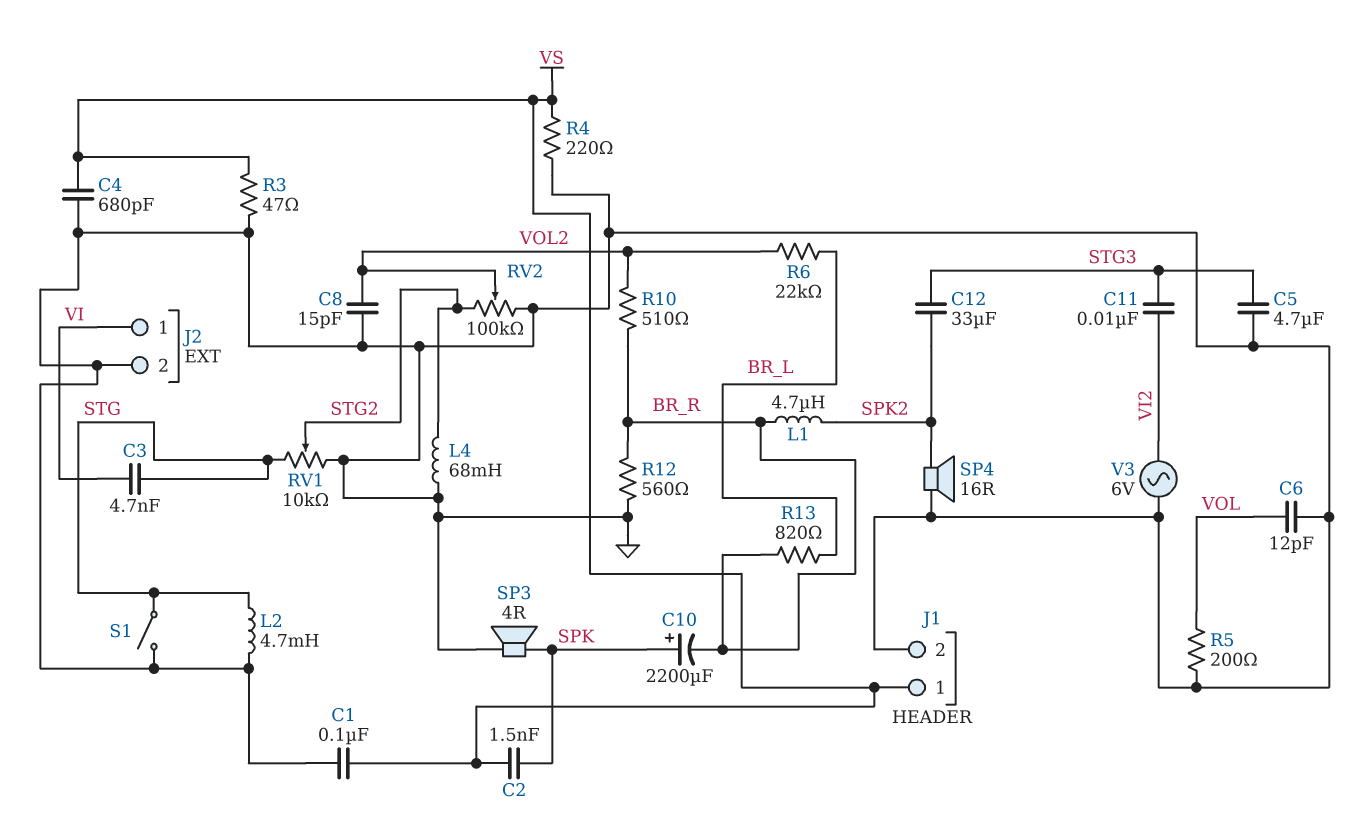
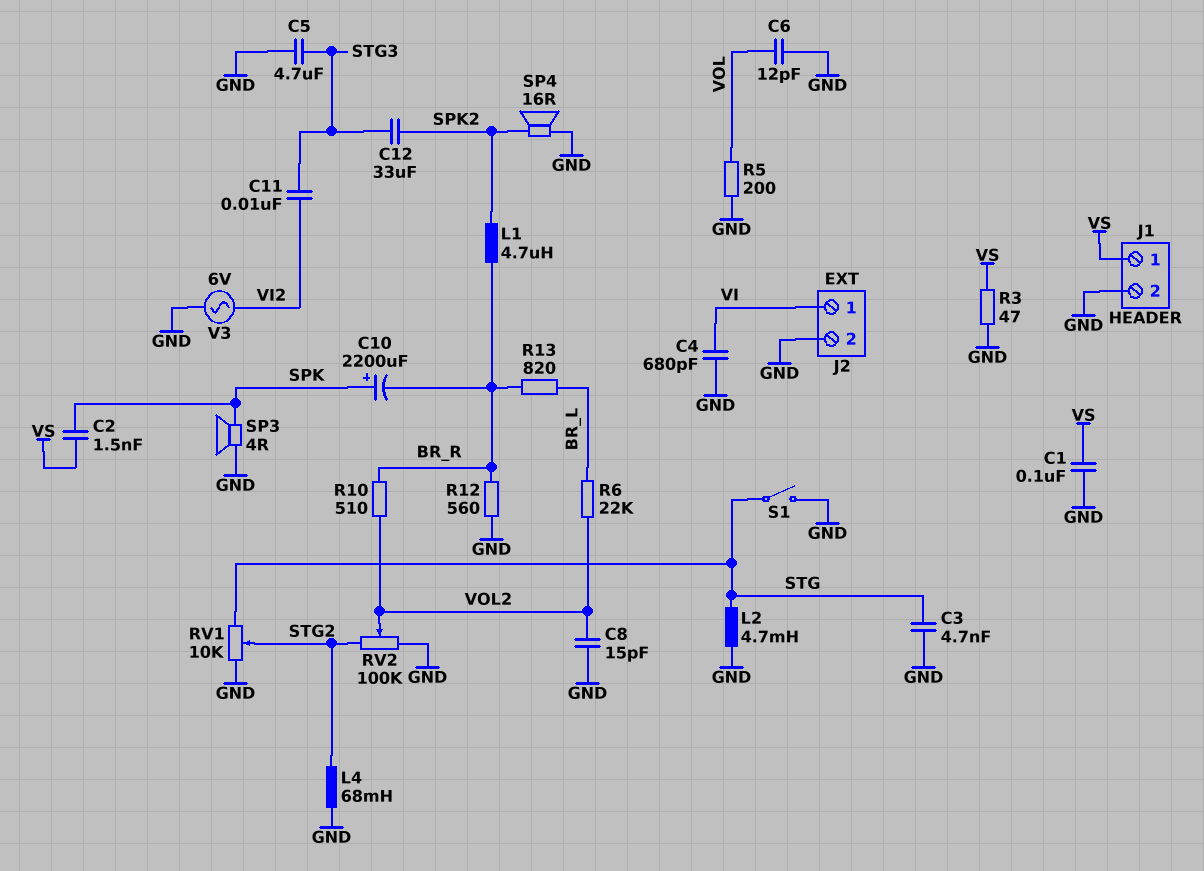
C3: 4.7nF (STG, VI) -> 4.7nF (GND, STG)
C4: 680pF (GND, VS) -> 680pF (GND, VI)
R4: 220 (GND, VS) -> none

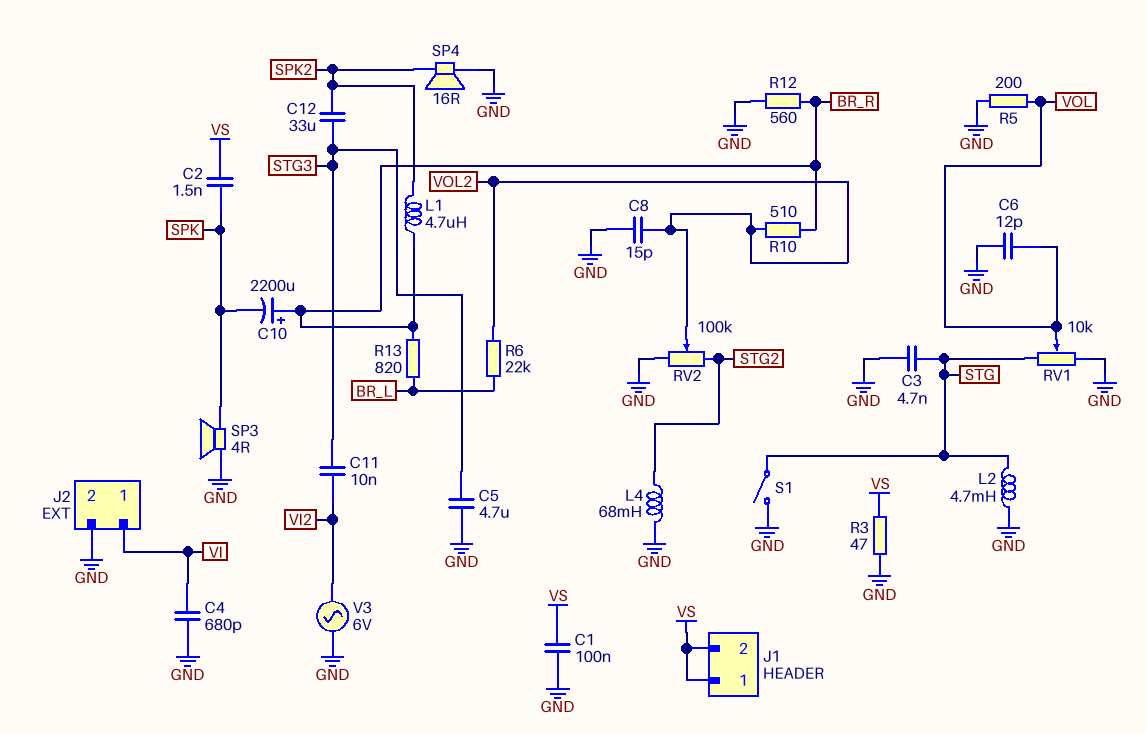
C10: 2200uF (plus SPK, minus BR_R) -> 2200uF (plus BR_R, minus SPK)
J1 pin 2: GND -> VS
RV1: 10k (GND, STG, wiper STG2) -> 10k (GND, STG, wiper VOL)

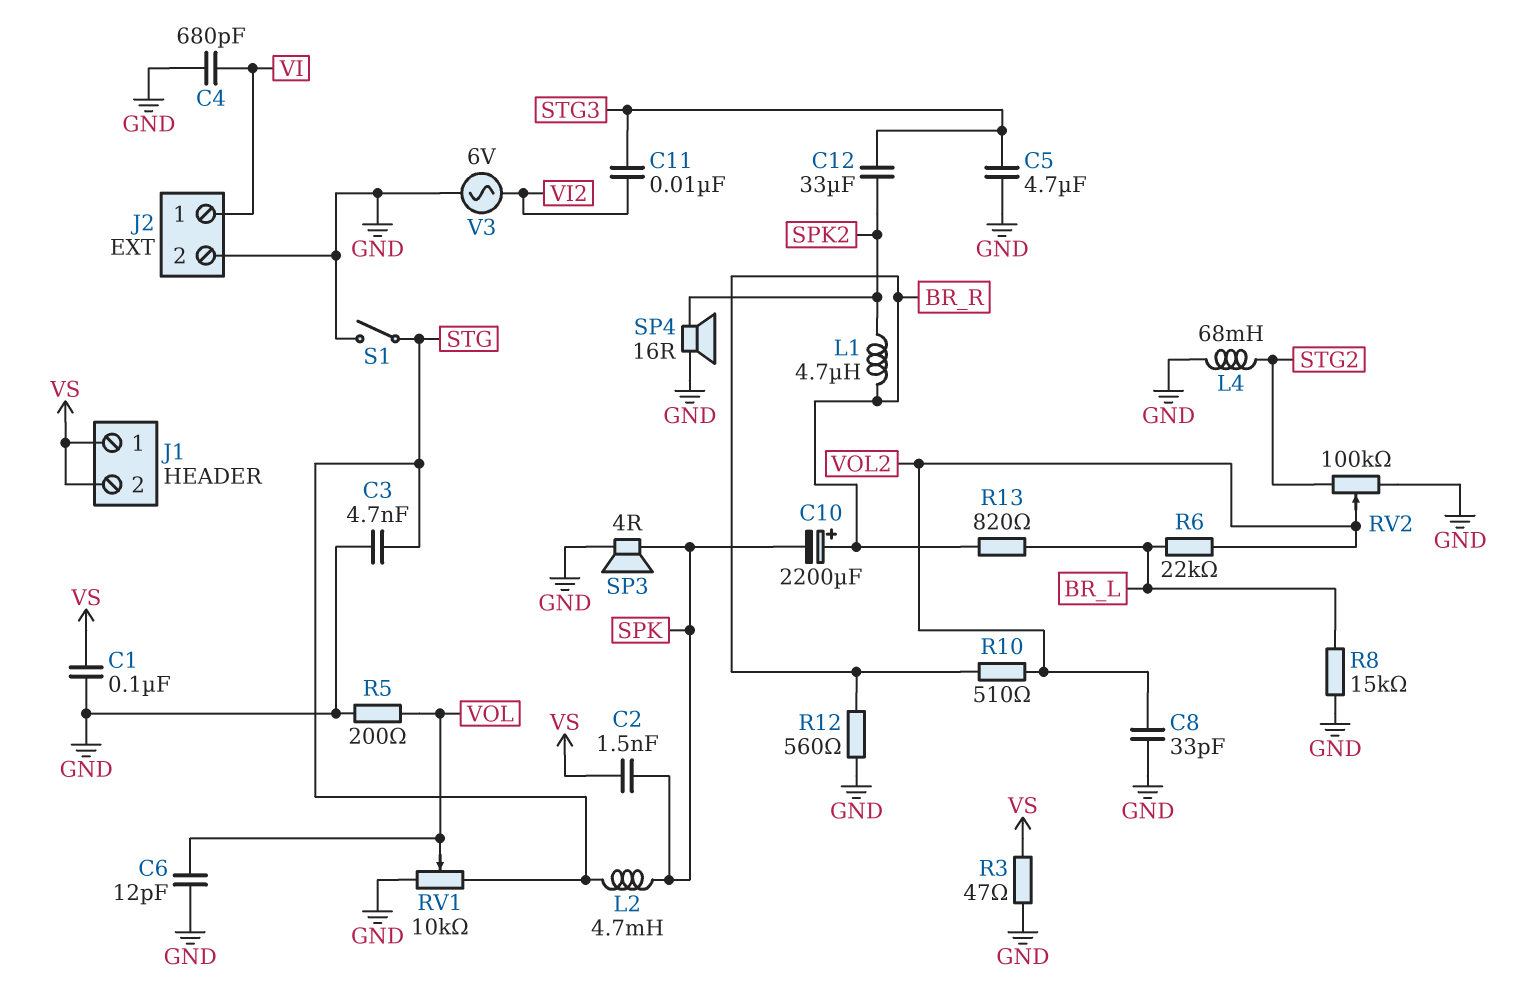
C8: 15pF (GND, VOL2) -> 33pF (GND, VOL2)
L2: 4.7mH (GND, STG) -> 4.7mH (SPK, STG)
R8: none -> 15k (BR_L, GND)

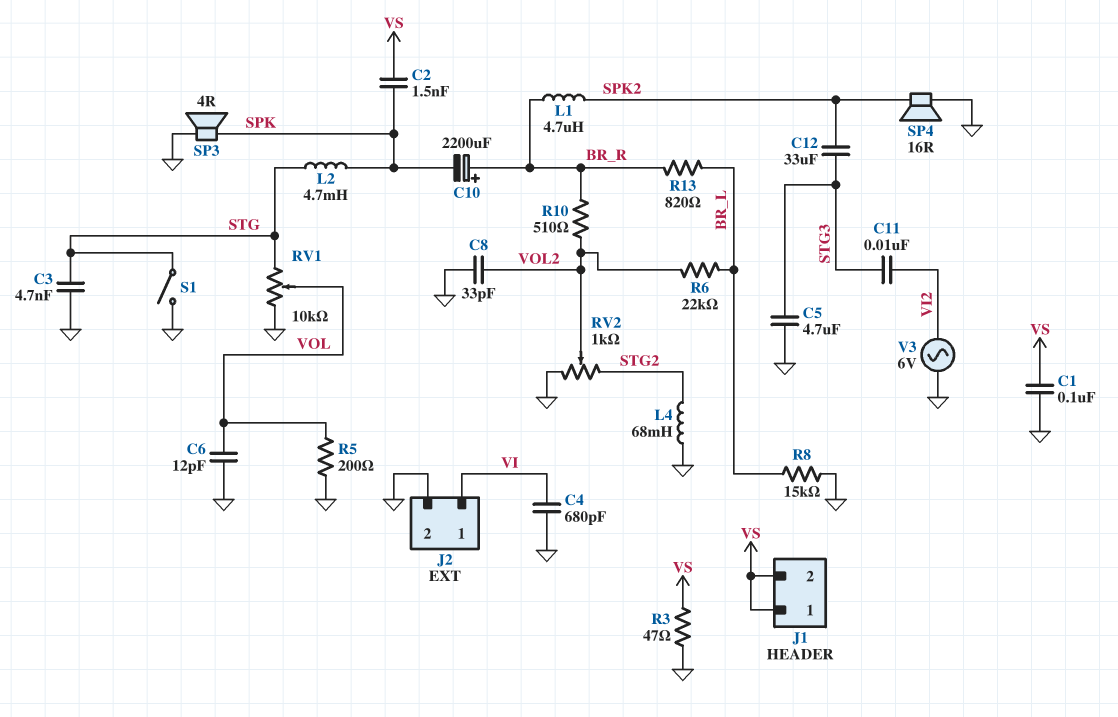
R12: 560 (BR_R, GND) -> none
RV2: 100k (GND, STG2, wiper VOL2) -> 1k (GND, STG2, wiper VOL2)

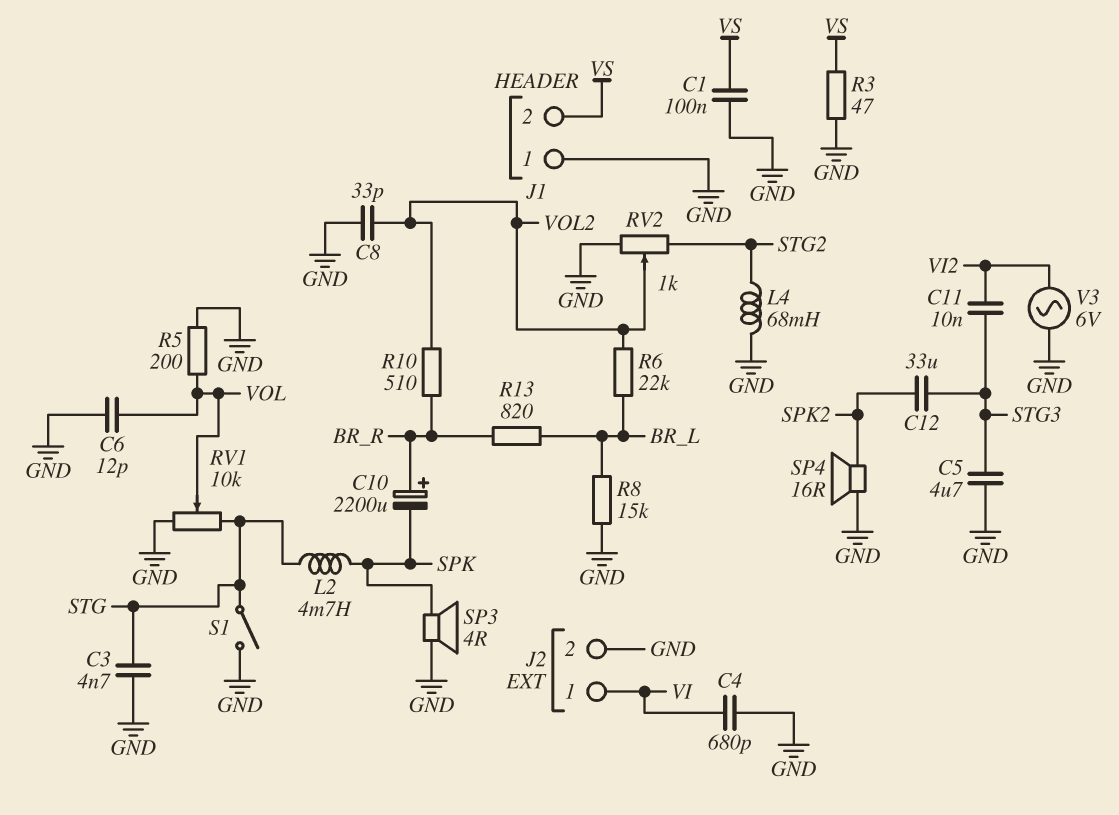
C2: 1.5nF (SPK, VS) -> none
J1 pin 1: VS -> GND
L1: 4.7uH (BR_R, SPK2) -> none

